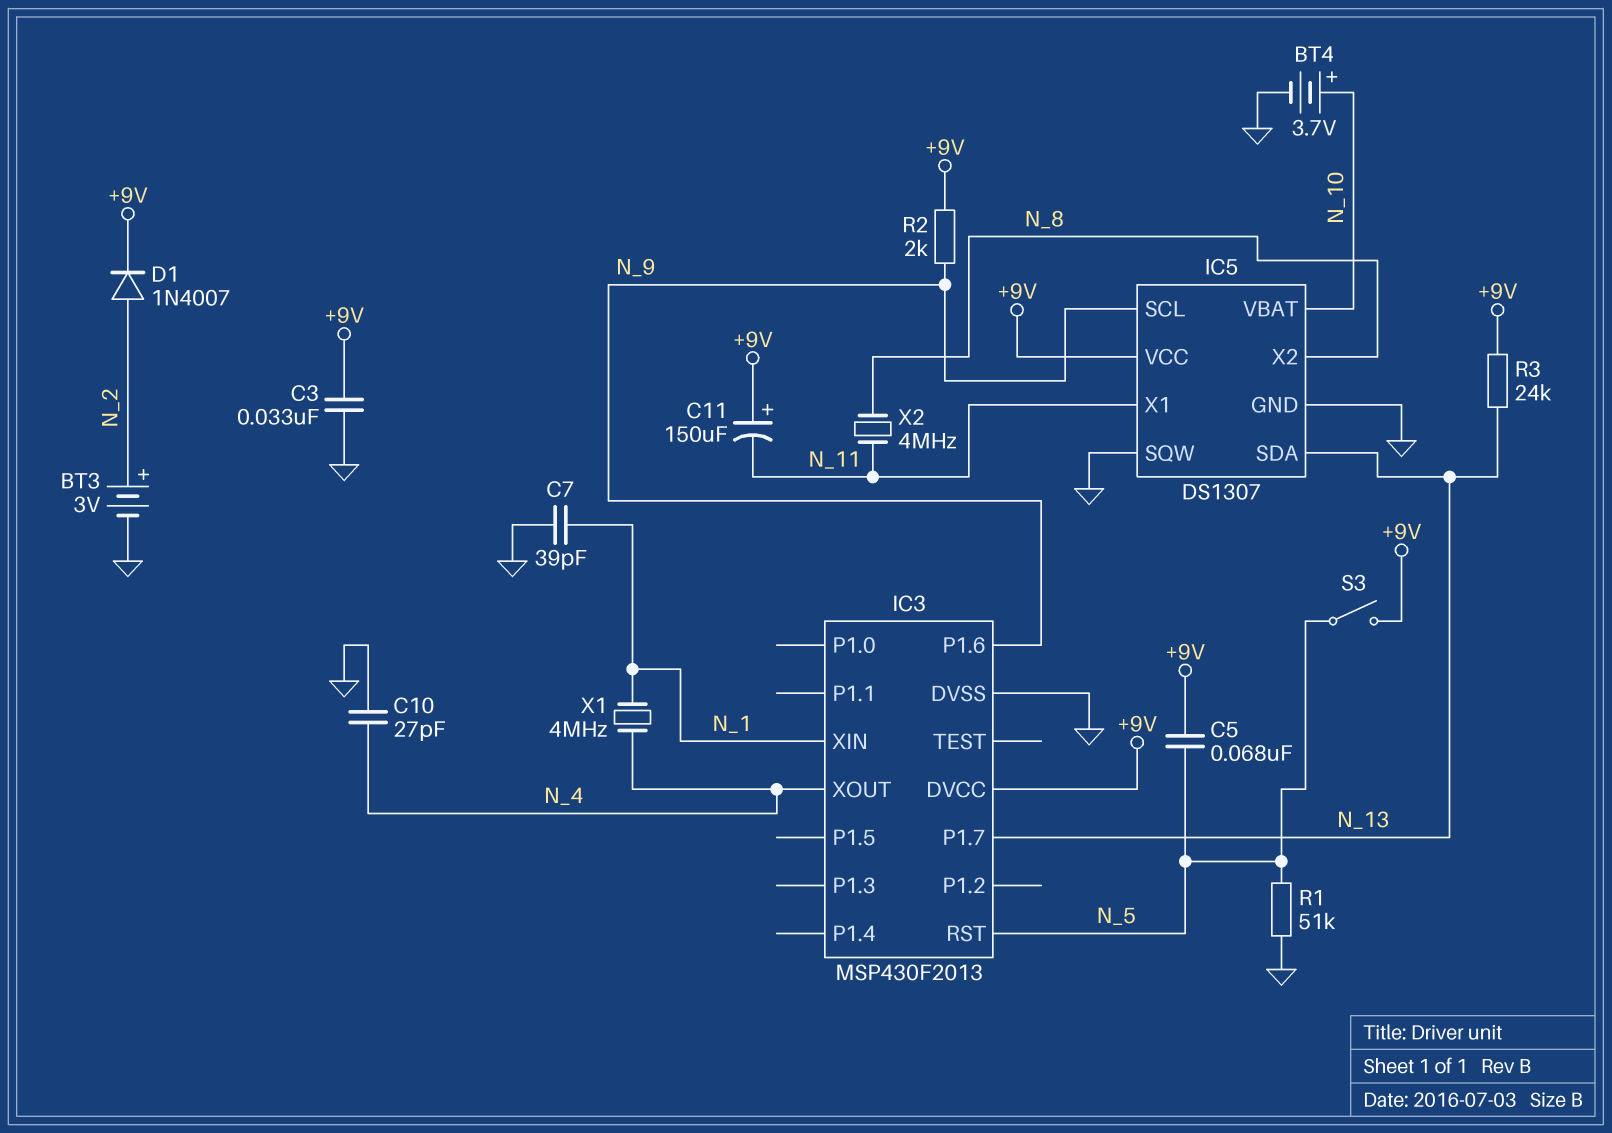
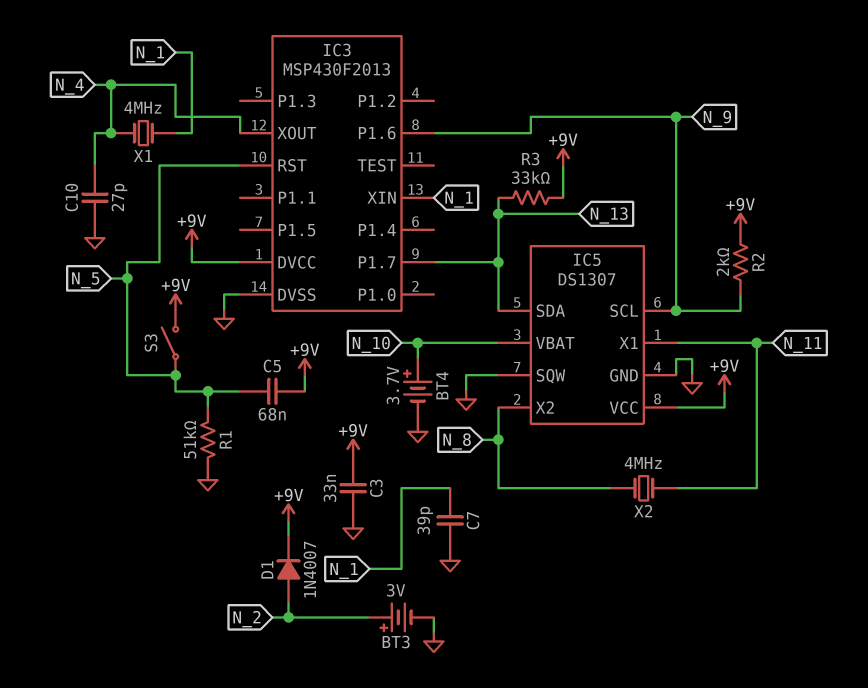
C11: 150uF (plus +9V, minus N_11) -> none
R3: 24k (+9V, N_13) -> 33k (+9V, N_13)

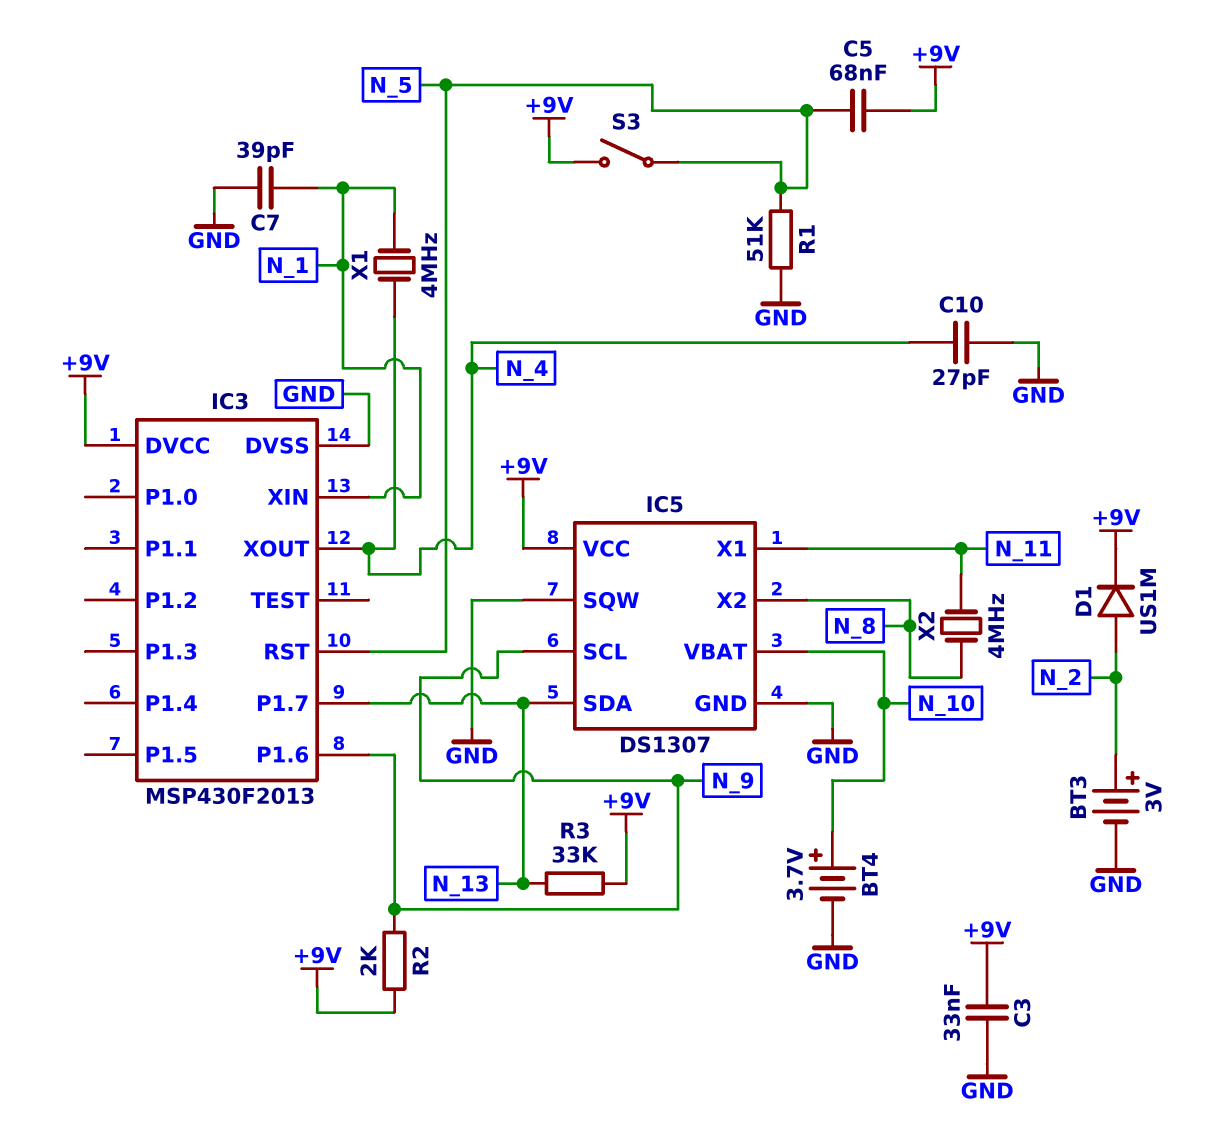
D1: diode 1N4007 (A N_2, K +9V) -> diode US1M (A N_2, K +9V)

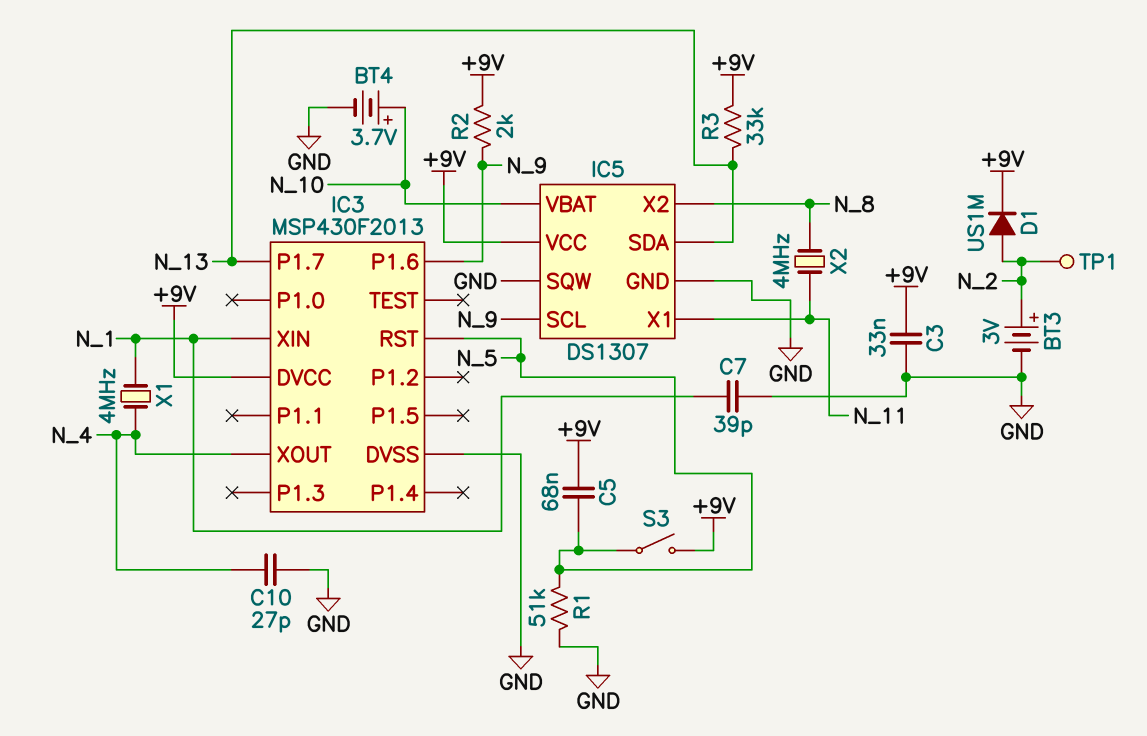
TP1: none -> test point (N_2)

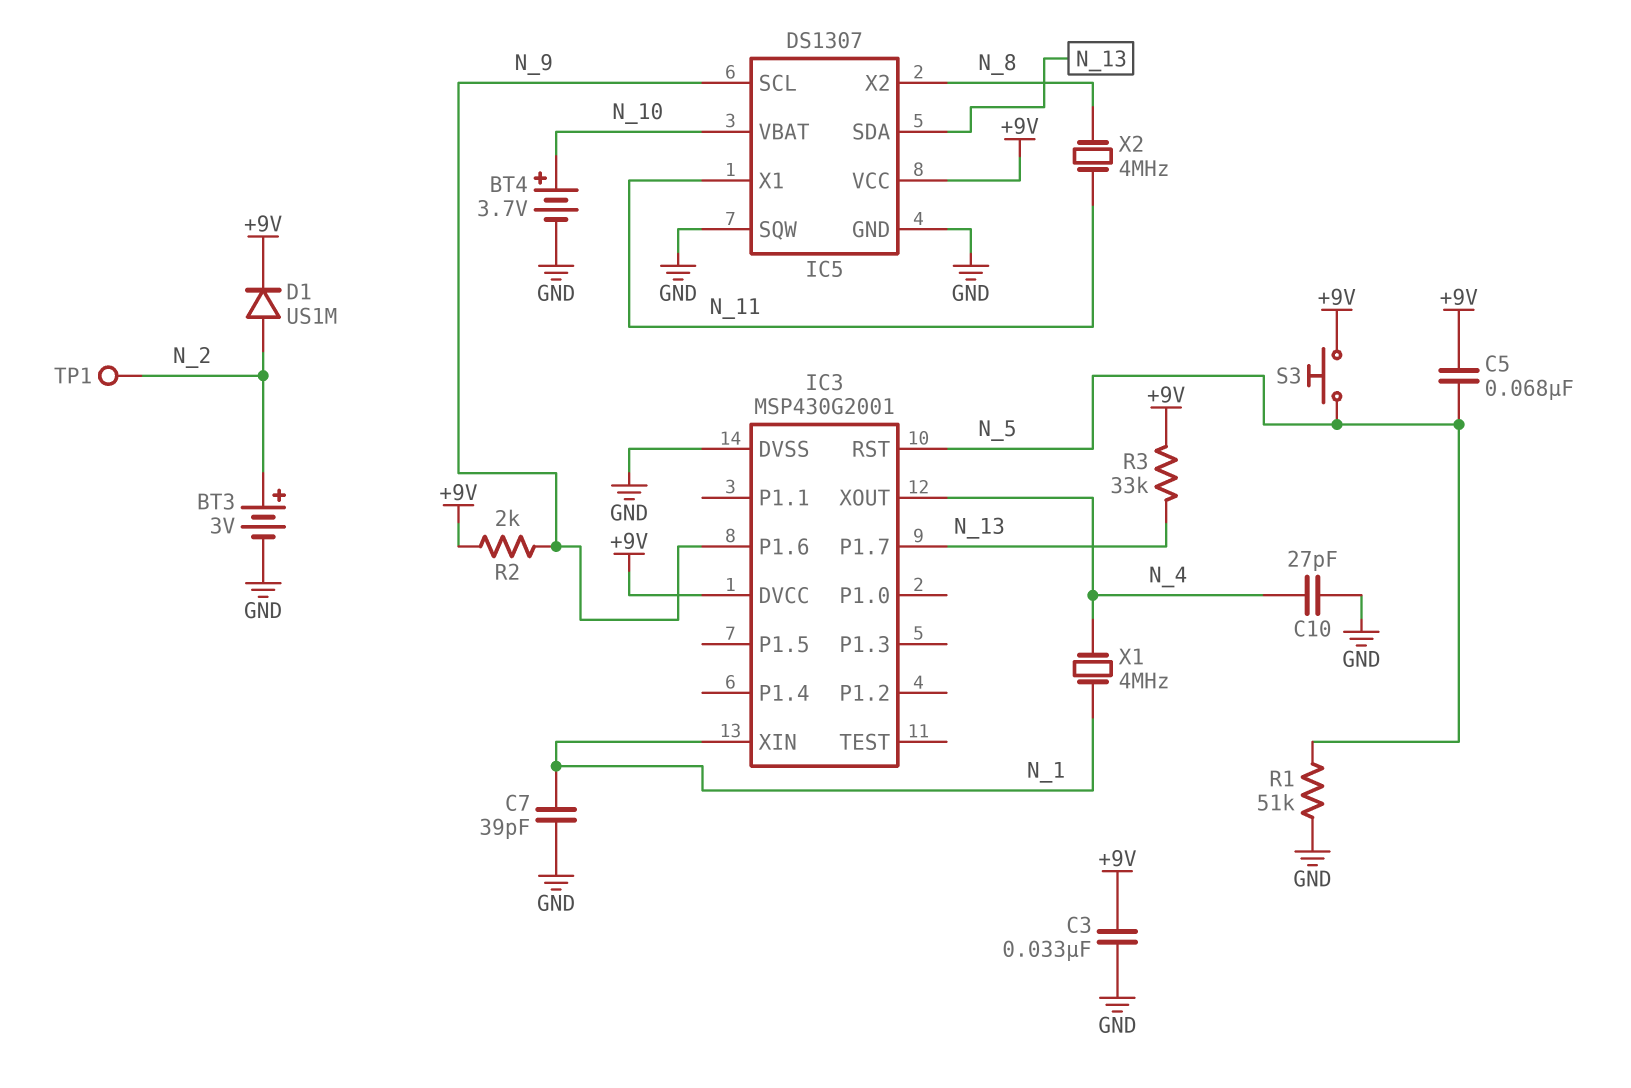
IC3: MSP430F2013 -> MSP430G2001
S3: switch (+9V, N_5) -> button (+9V, N_5)

